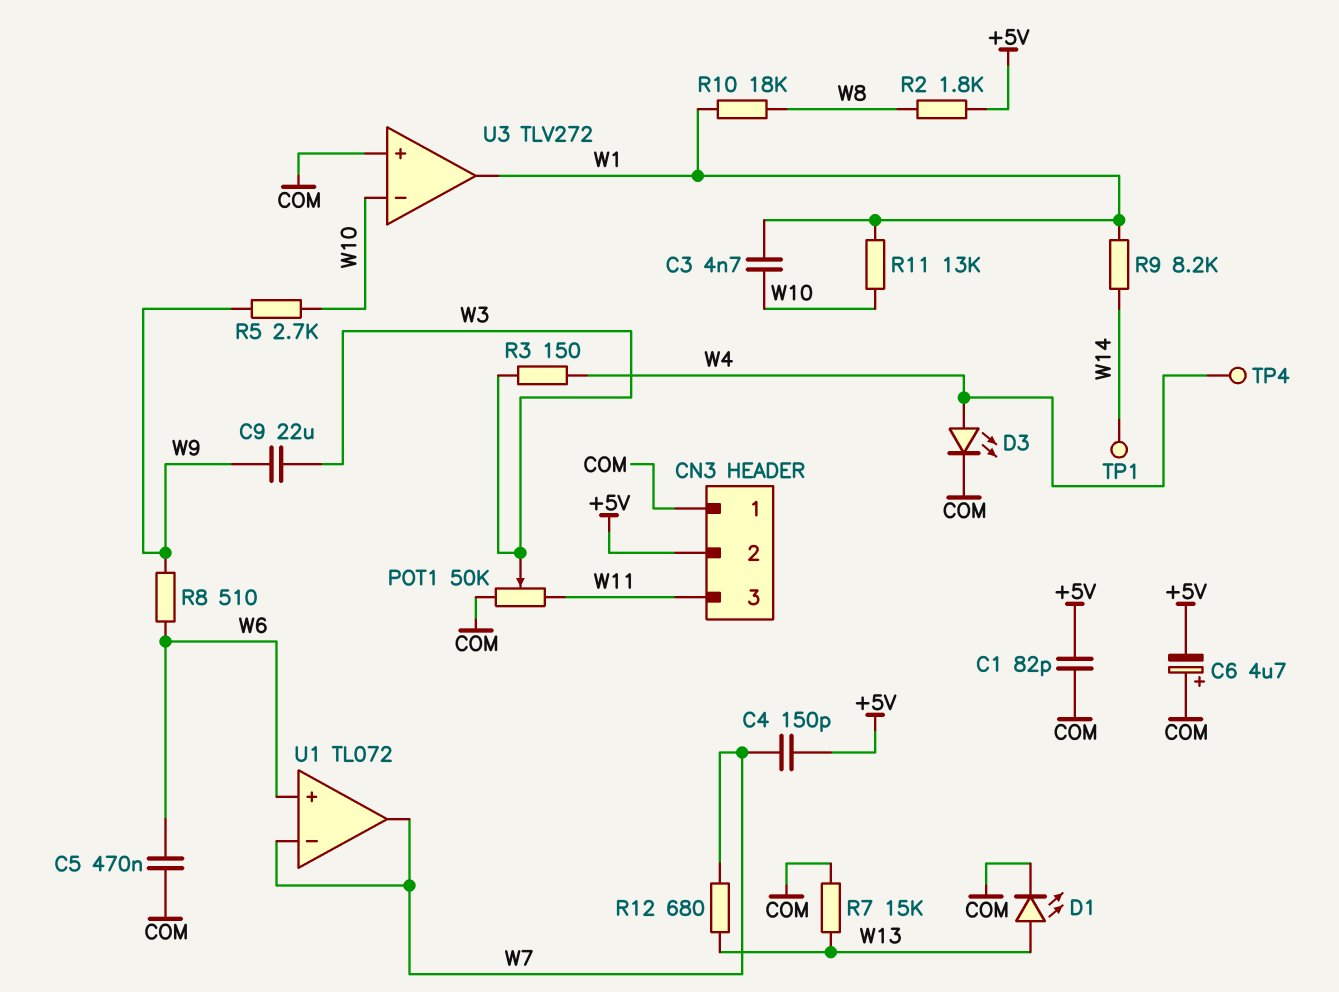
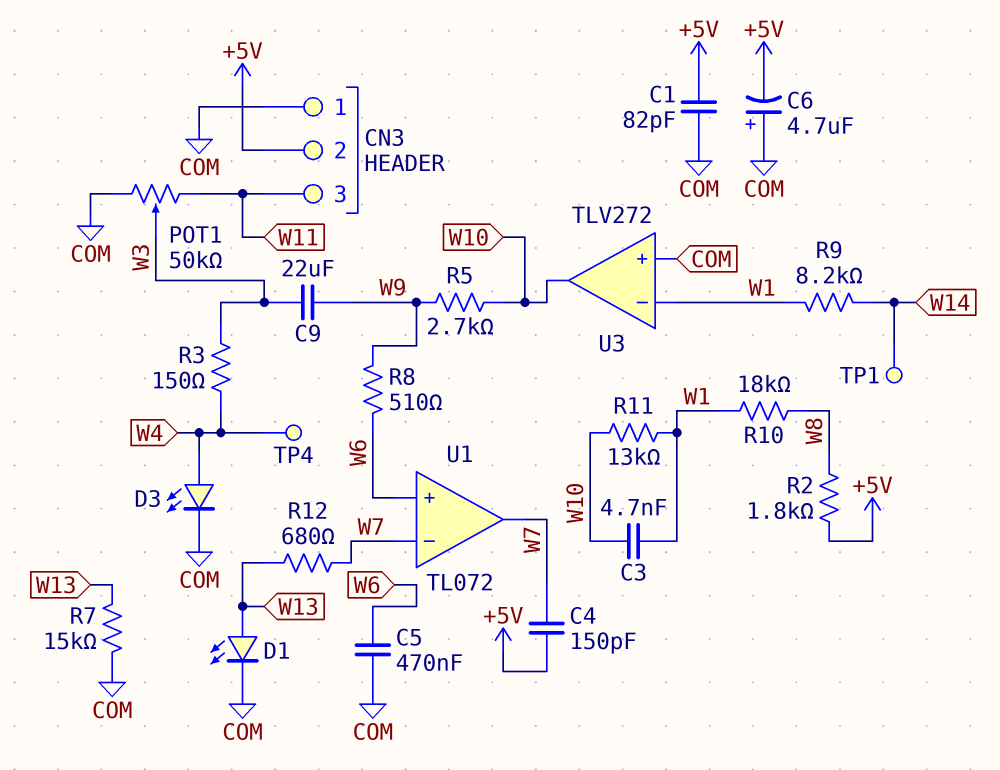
U3 pin in-: W10 -> W1
U3 pin out: W1 -> W10

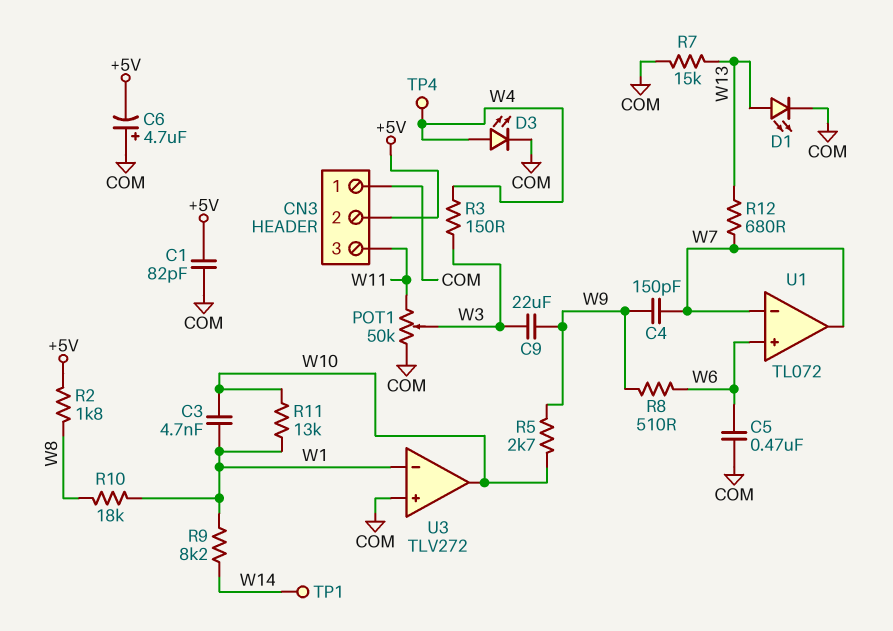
C4: 150pF (+5V, W7) -> 150pF (W7, W9)

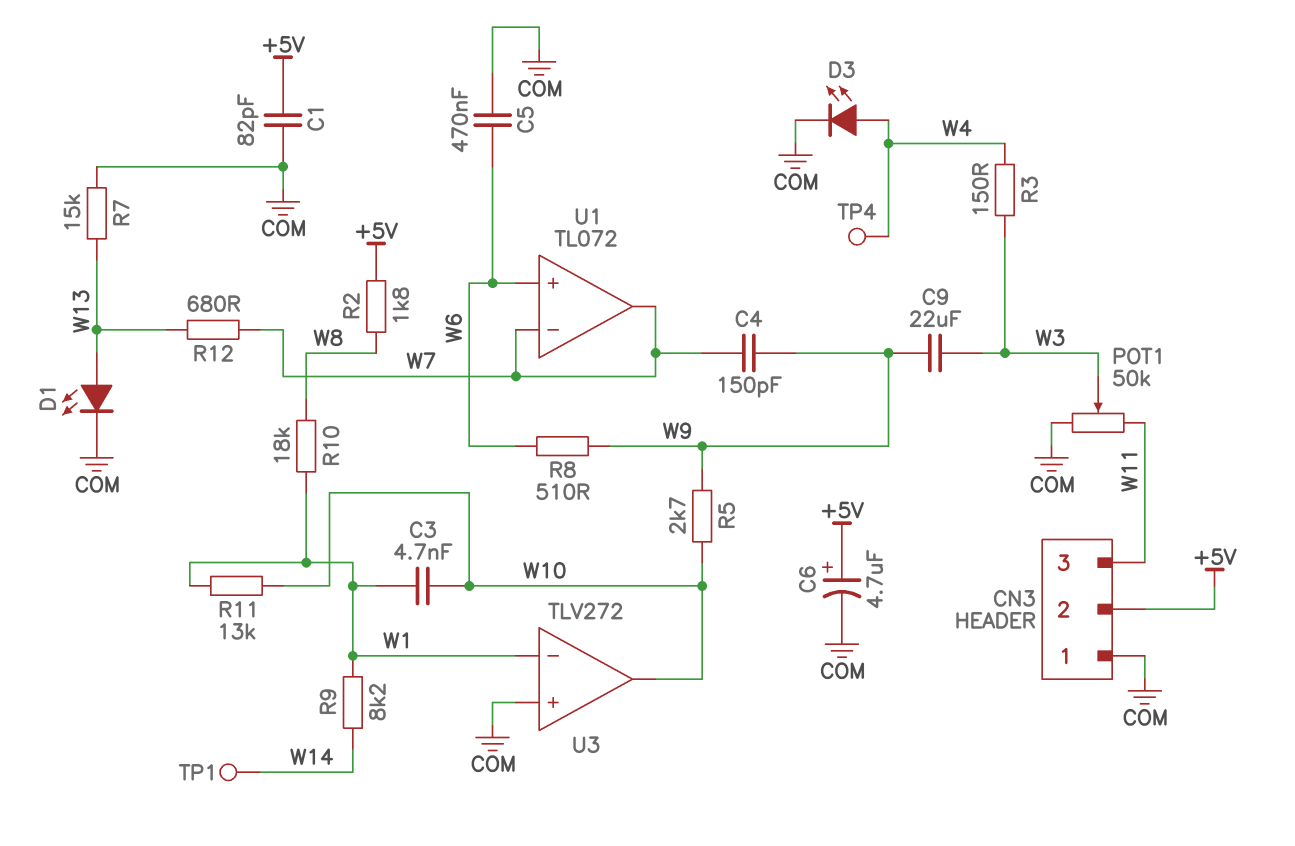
C6: 4.7uF (plus COM, minus +5V) -> 4.7uF (plus +5V, minus COM)

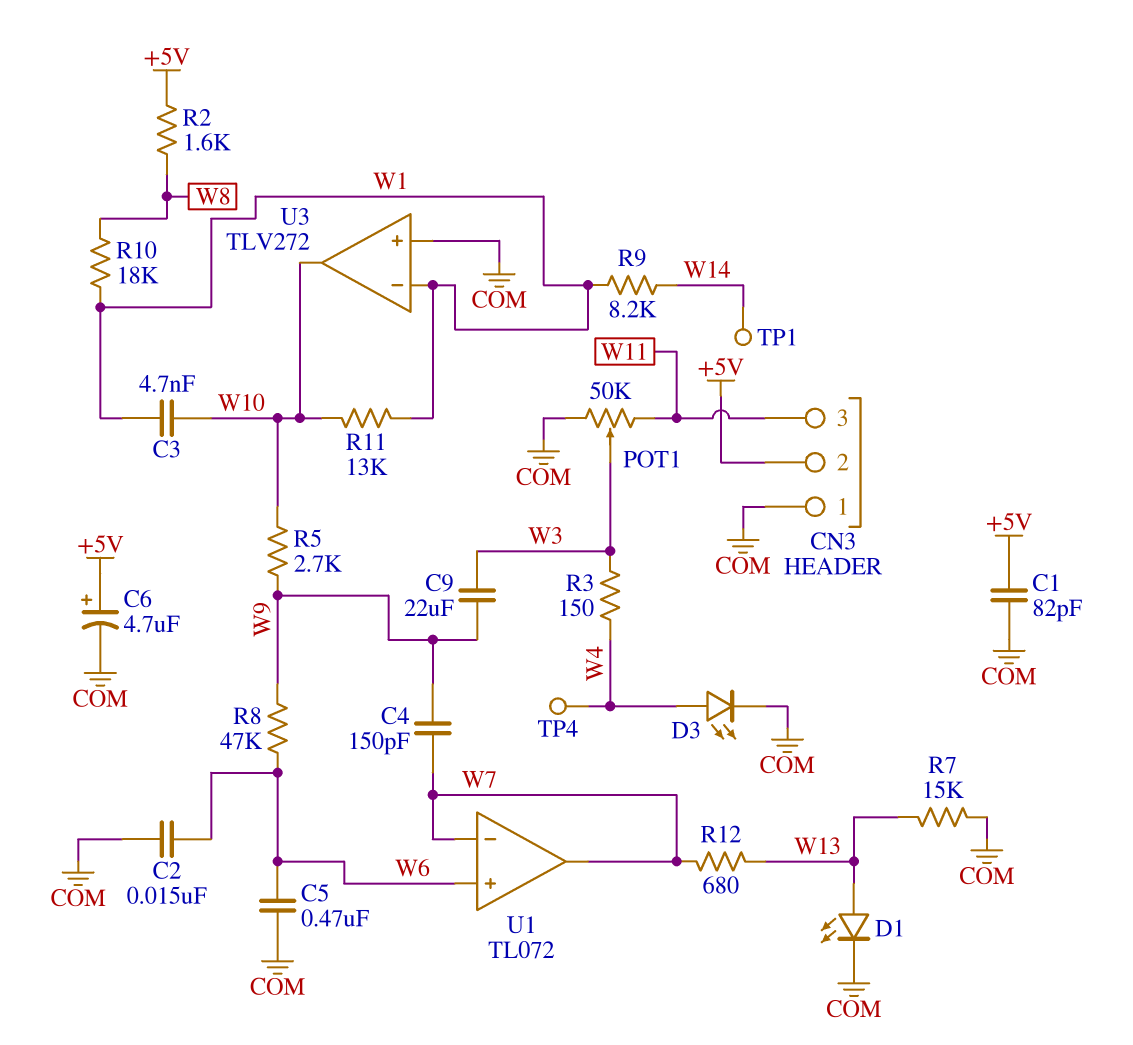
C2: none -> 15nF (COM, W6)
R2: 1.8k (+5V, W8) -> 1.6k (+5V, W8)
R8: 510 (W6, W9) -> 47k (W6, W9)

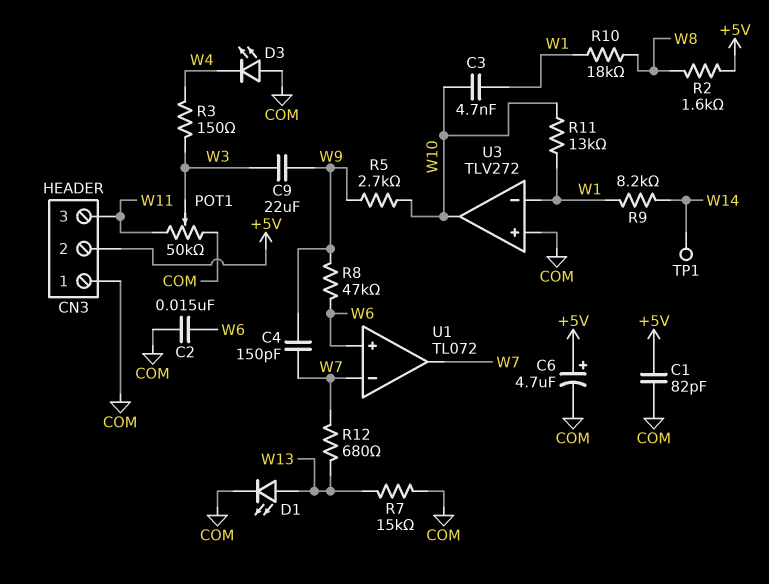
C5: 470nF (COM, W6) -> none
D3: LED (A W4, K COM) -> LED (A COM, K W4)
TP4: test point (W4) -> none

